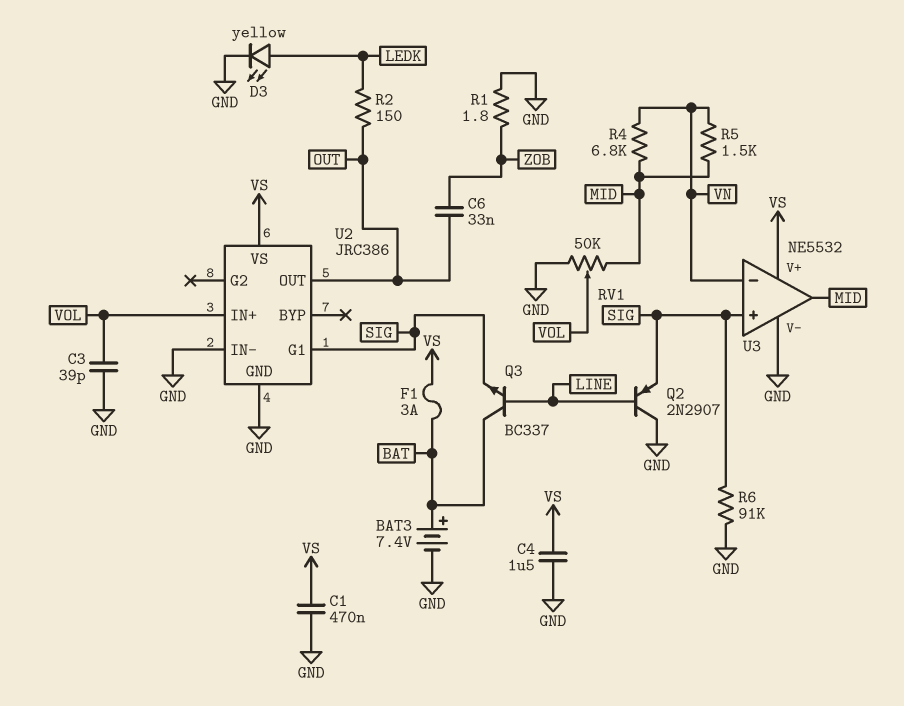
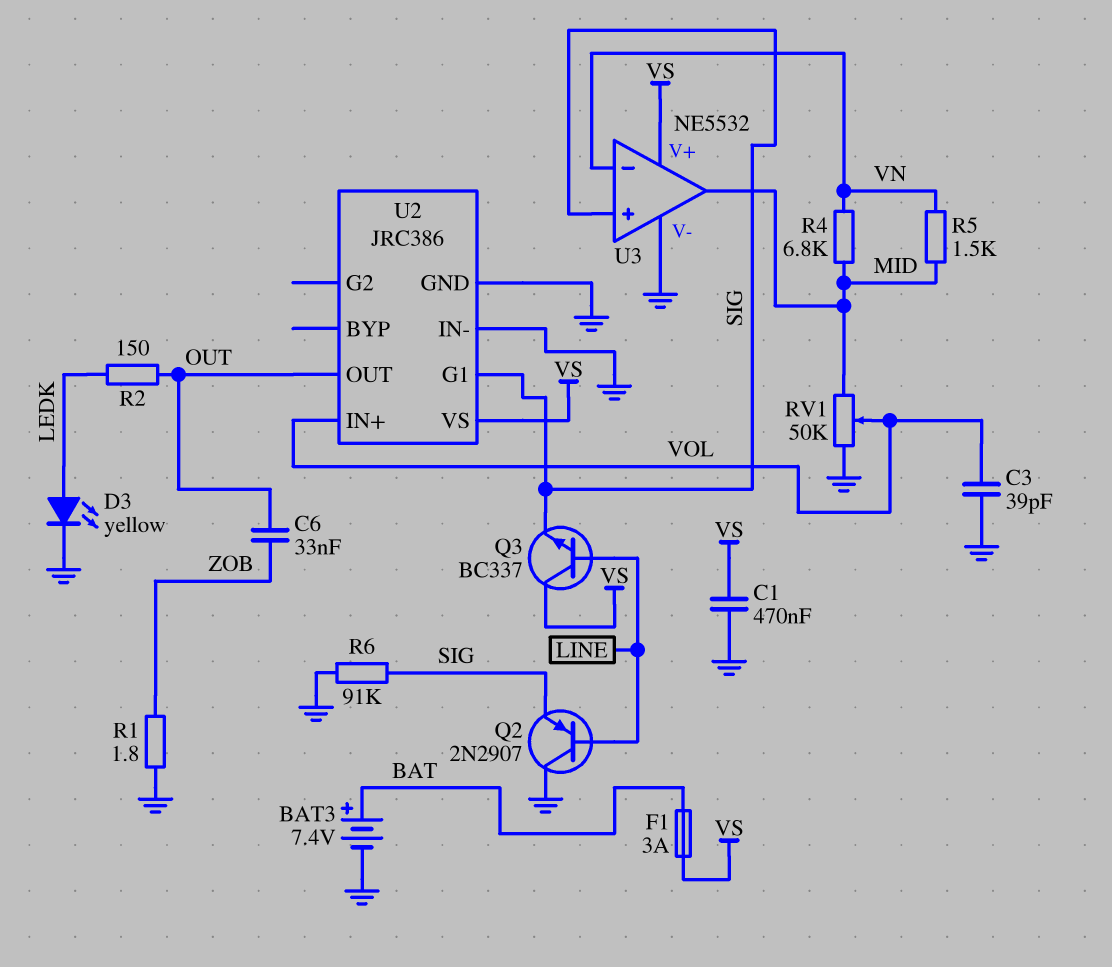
C4: 1.5uF (GND, VS) -> none
Q3: NPN BC337 (B LINE, C BAT, E SIG) -> NPN BC337 (B LINE, C VS, E SIG)

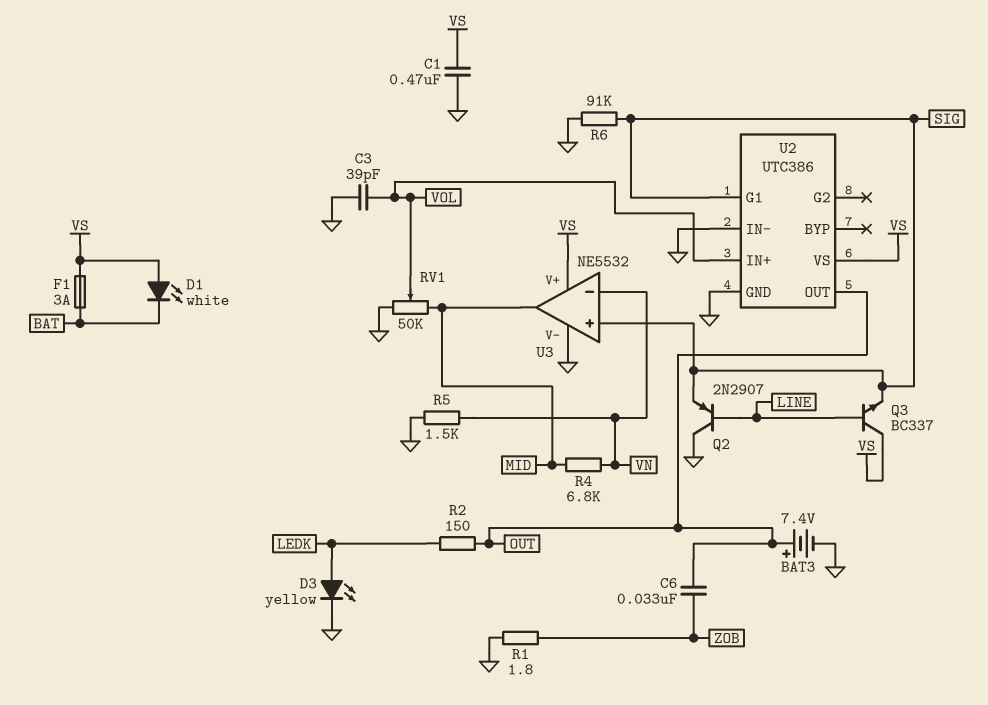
BAT3: 7.4V (plus BAT, minus GND) -> 7.4V (plus OUT, minus GND)
D1: none -> LED white (A VS, K BAT)
R5: 1.5k (MID, VN) -> 1.5k (GND, VN)
U2: JRC386 -> UTC386

